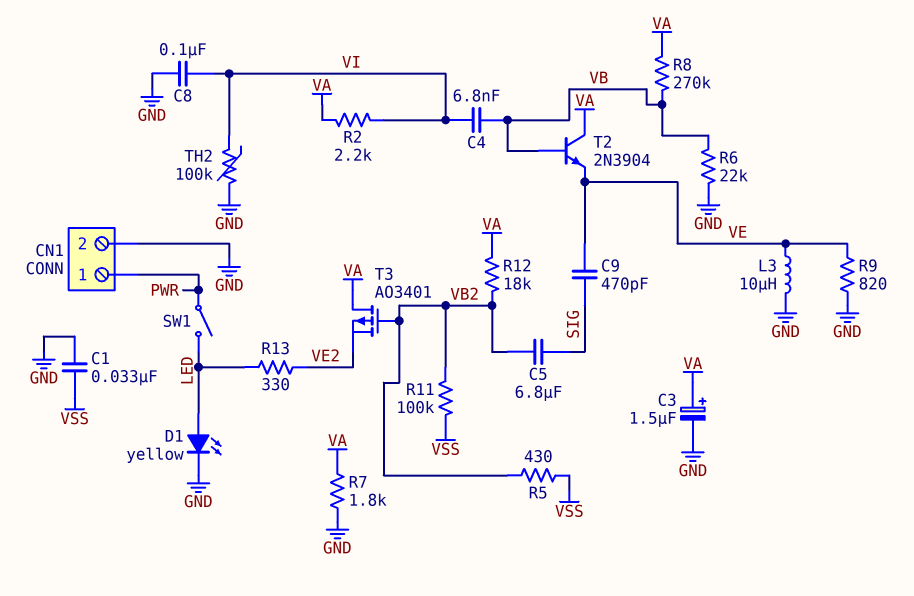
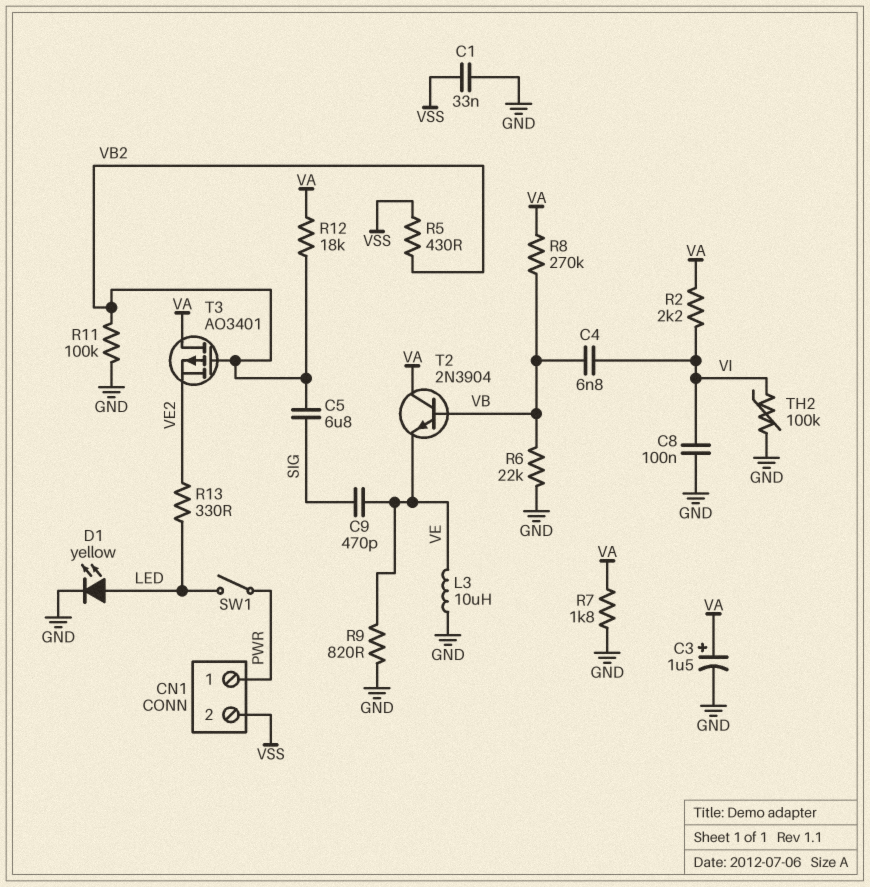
CN1 pin 2: GND -> VSS
R11: 100k (VB2, VSS) -> 100k (GND, VB2)

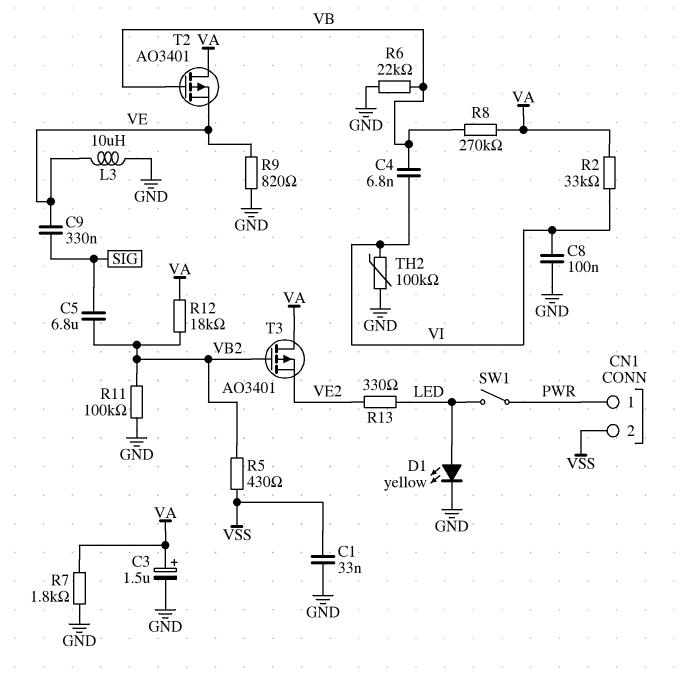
C9: 470pF (SIG, VE) -> 330nF (SIG, VE)
R2: 2.2k (VA, VI) -> 33k (VA, VI)
T2: NPN 2N3904 (B VB, C VA, E VE) -> PMOS AO3401 (G VB, D VA, S VE)

